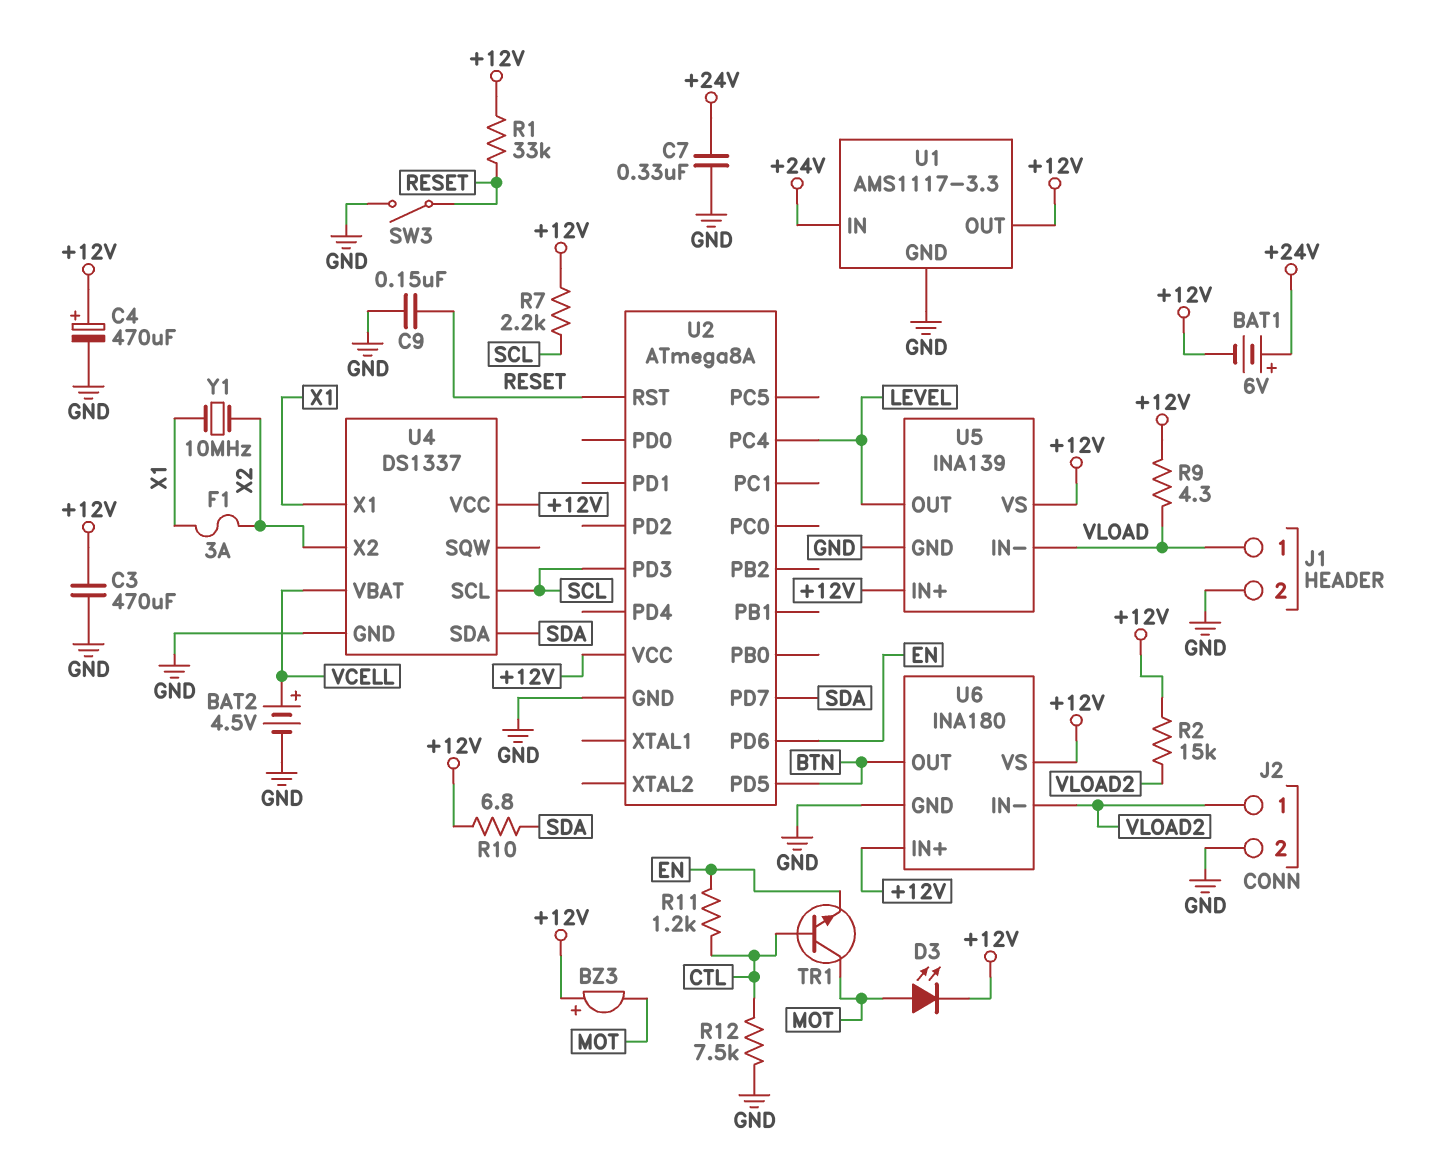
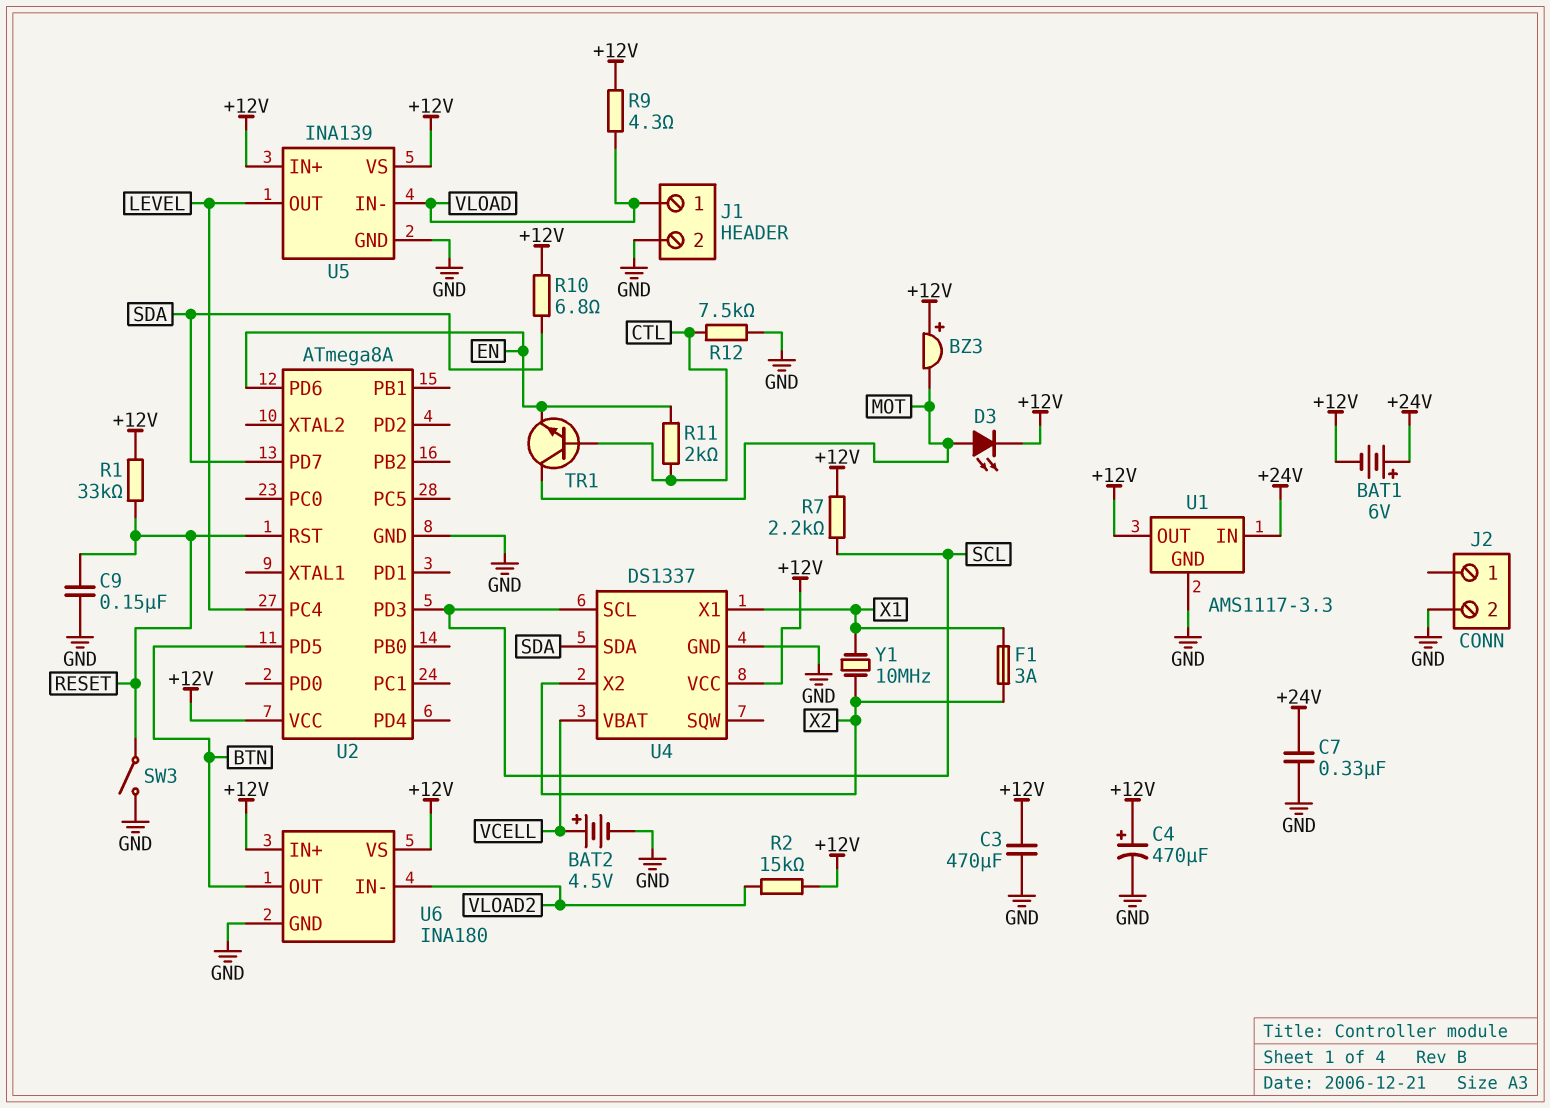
J2 pin 1: VLOAD2 -> none
R11: 1.2k (CTL, EN) -> 2k (CTL, EN)

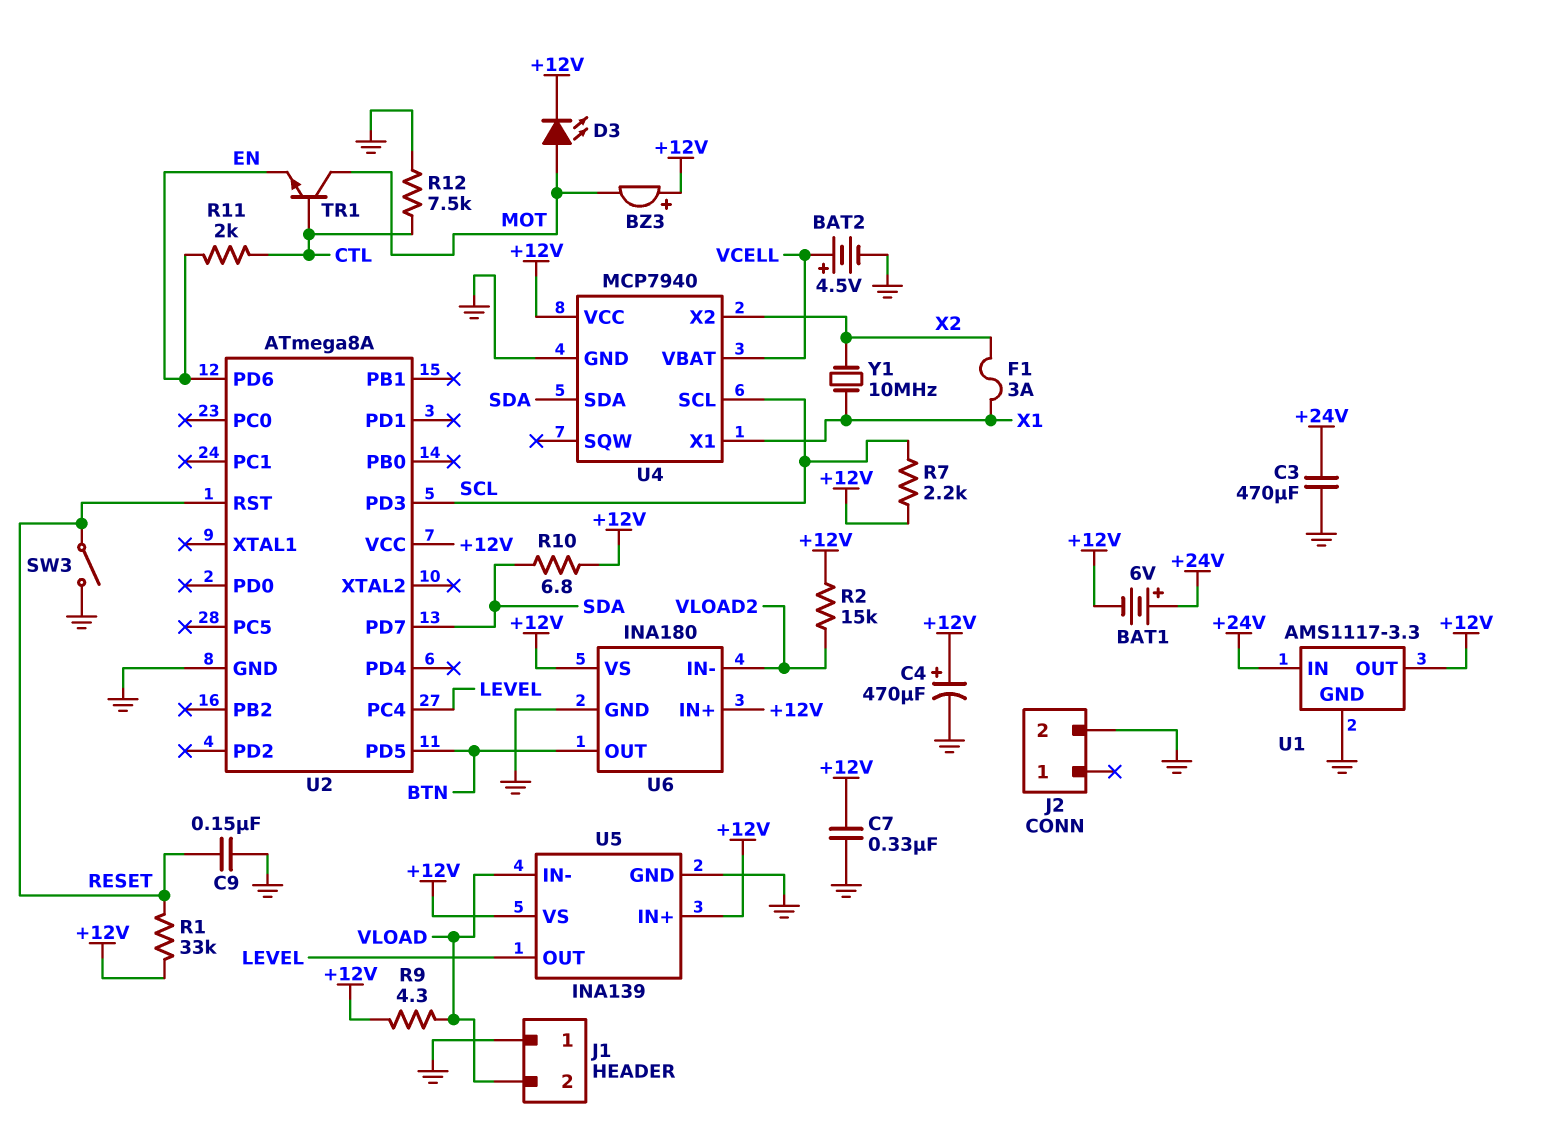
C3: 470uF (+12V, GND) -> 470uF (+24V, GND)
C7: 330nF (+24V, GND) -> 330nF (+12V, GND)
J1 pin 1: VLOAD -> GND
J1 pin 2: GND -> VLOAD
U4: DS1337 -> MCP7940

